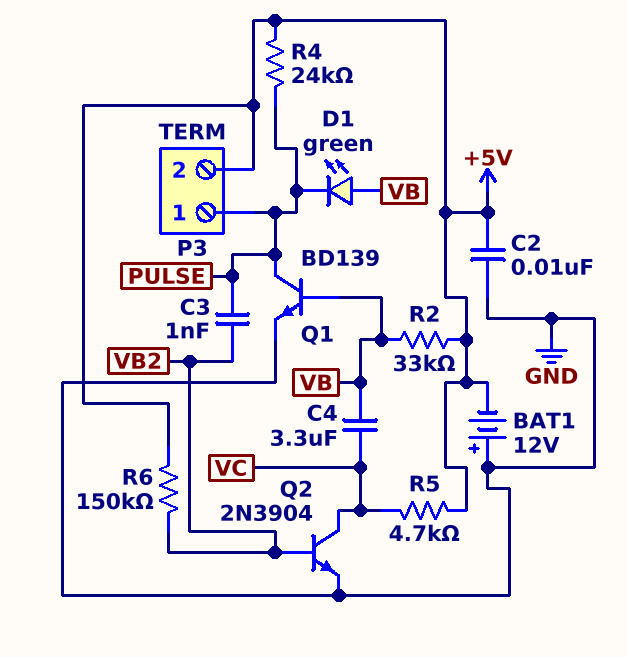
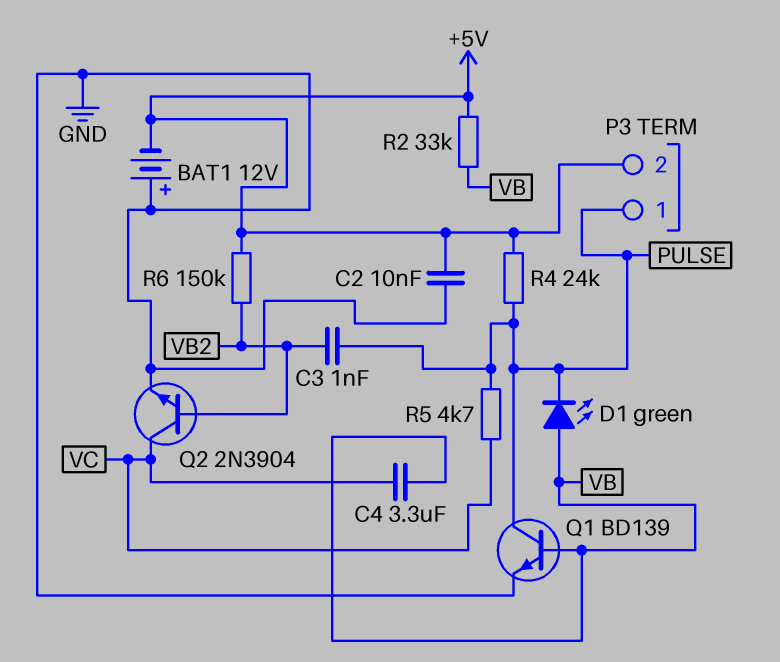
R5: 4.7k (+5V, VC) -> 4.7k (PULSE, VC)

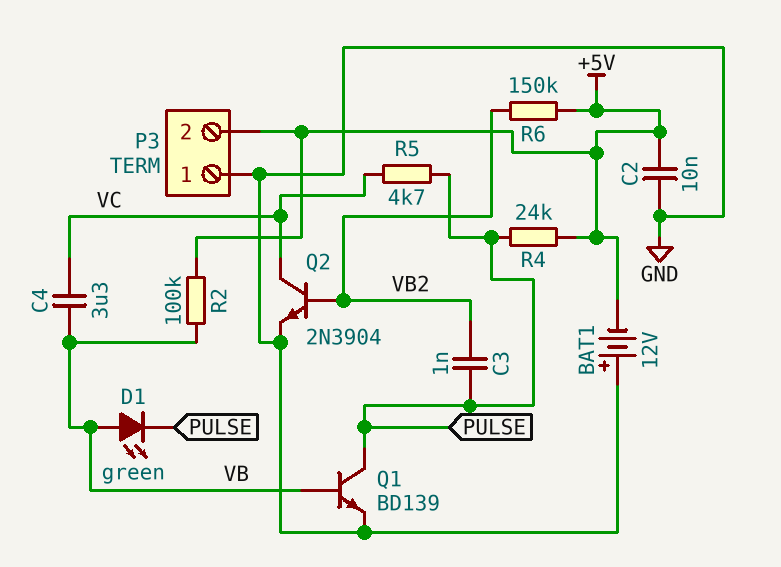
P3 pin 1: PULSE -> GND
R2: 33k (+5V, VB) -> 100k (+5V, VB)

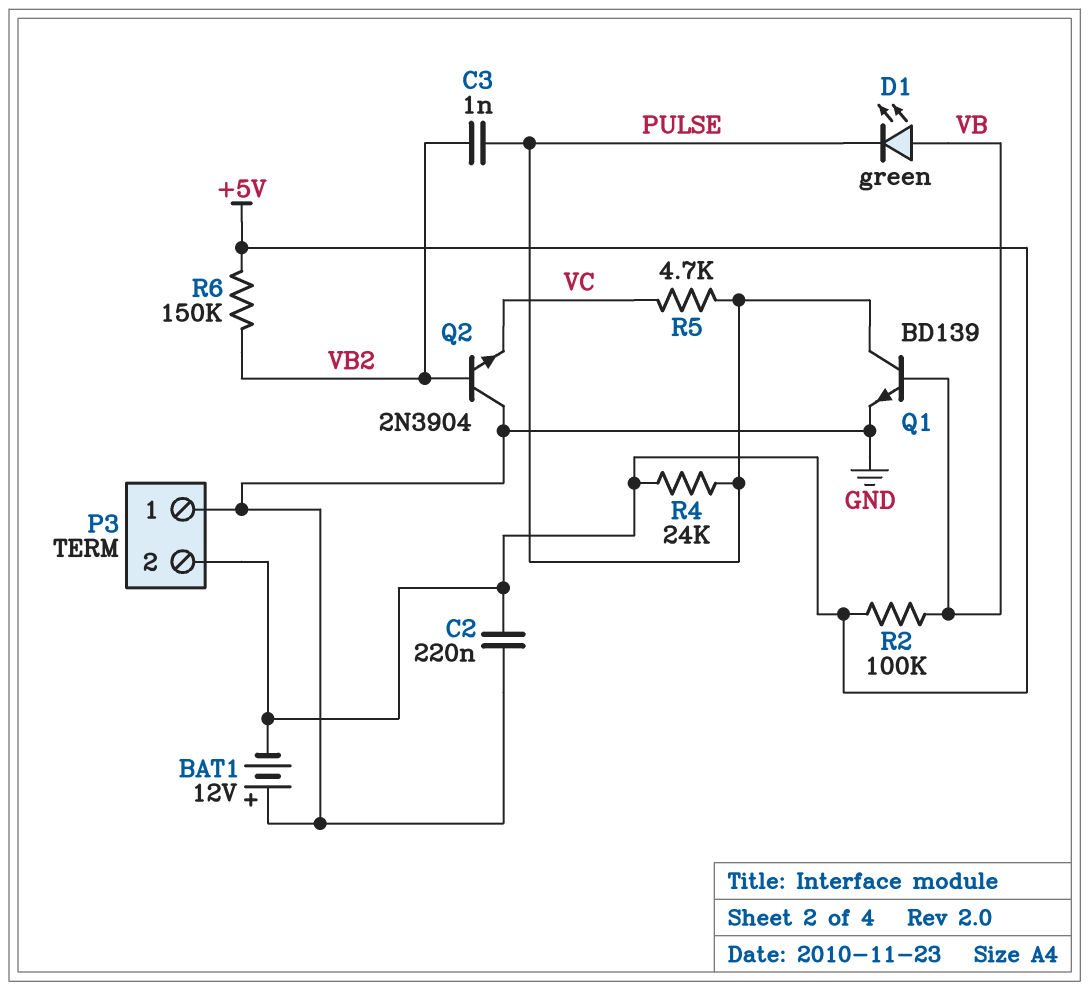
C2: 10nF (+5V, GND) -> 220nF (+5V, GND)
C4: 3.3uF (VB, VC) -> none
Q2: NPN 2N3904 (B VB2, C VC, E GND) -> NPN 2N3904 (B VB2, C GND, E VC)

